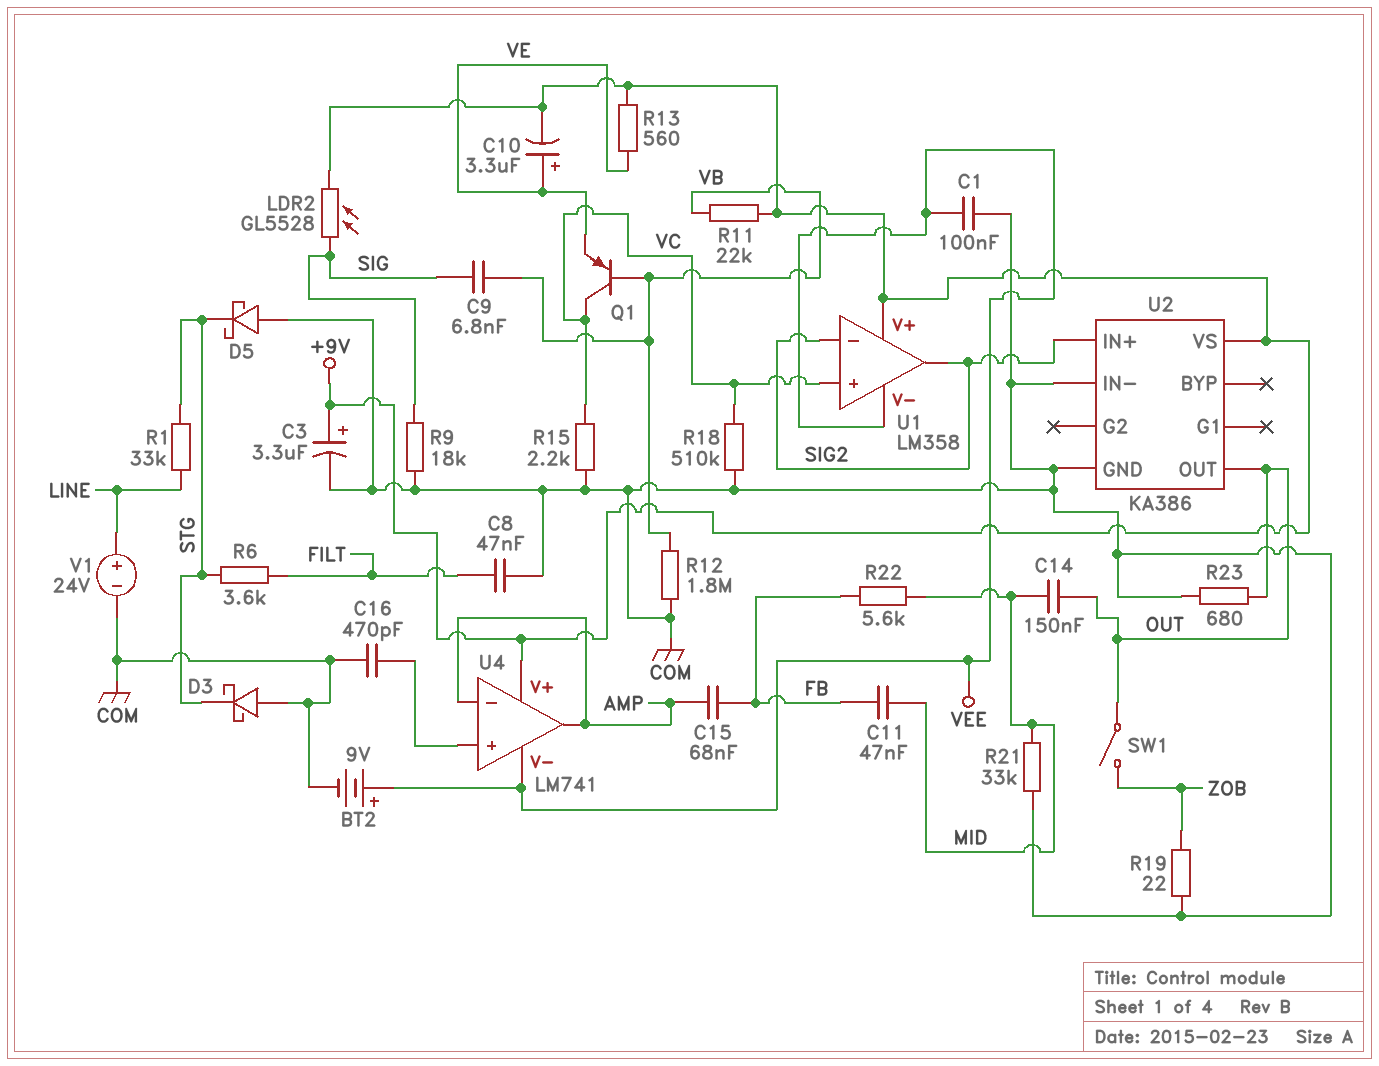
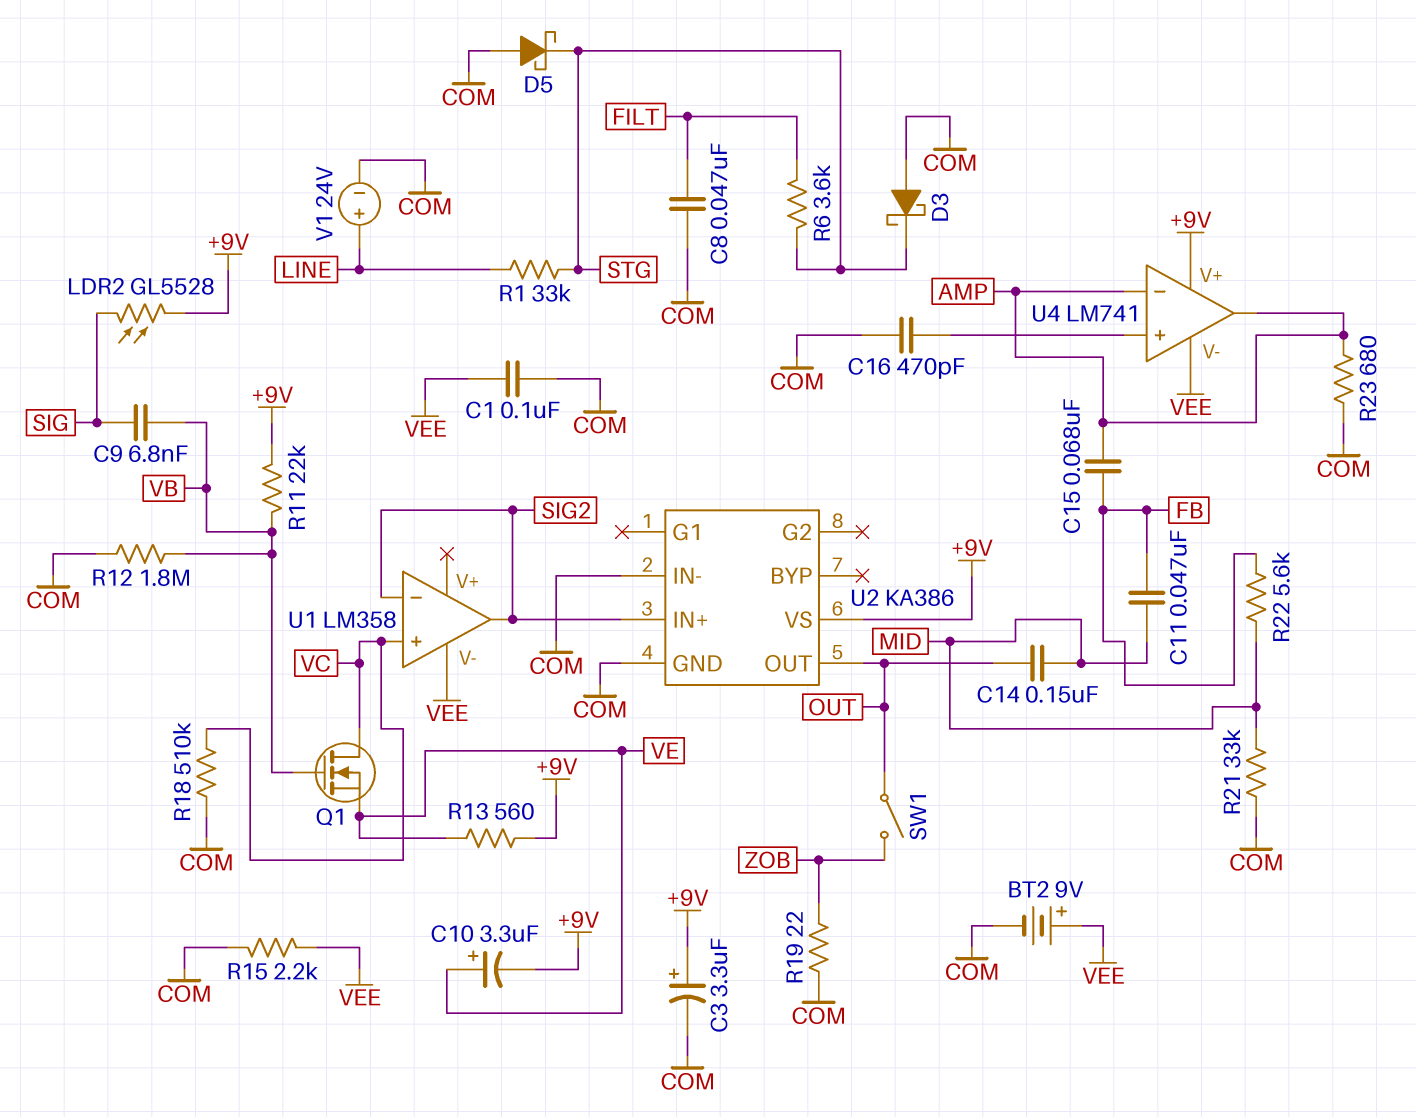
Q1: PNP (B VB, C VC, E VE) -> NMOS (G VB, D VC, S VE)
R9: 18k (COM, SIG) -> none
R15: 2.2k (COM, VC) -> 2.2k (COM, VEE)
R23: 680 (COM, OUT) -> 680 (AMP, COM)
U1 pin V+: +9V -> none

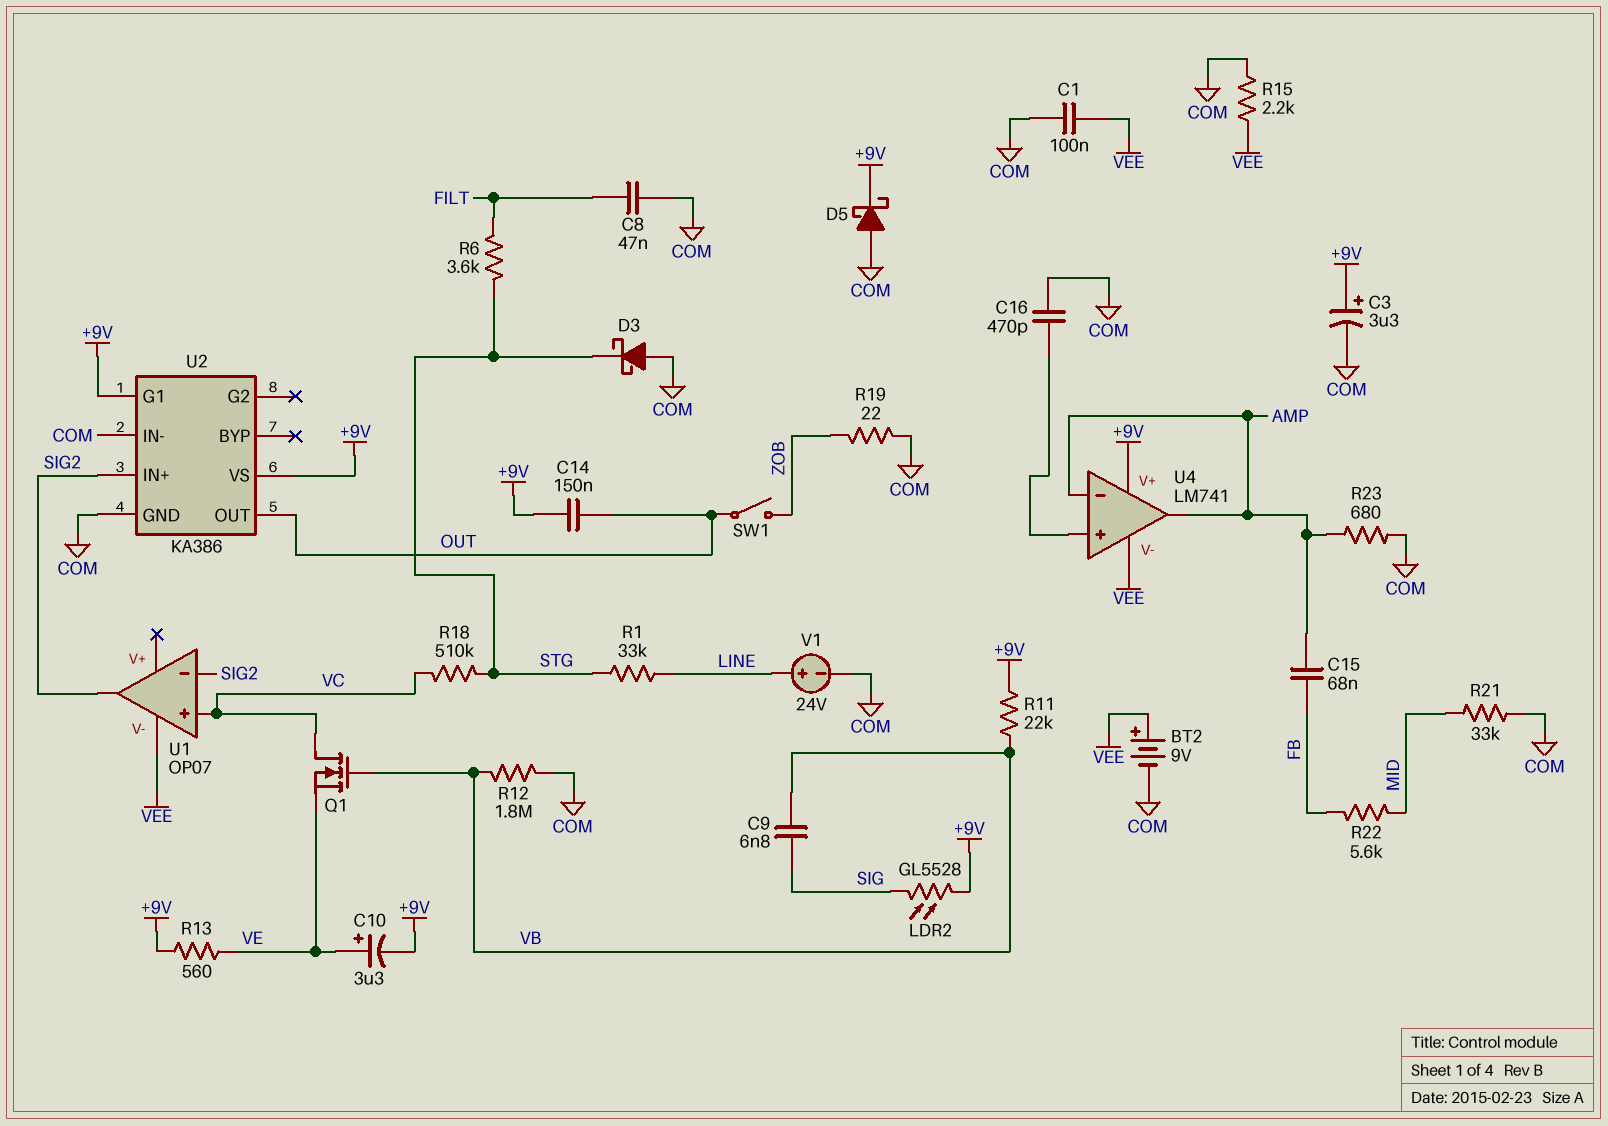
C11: 47nF (FB, MID) -> none
C14: 150nF (MID, OUT) -> 150nF (+9V, OUT)
D5: schottky (A COM, K STG) -> schottky (A COM, K +9V)
R18: 510k (COM, VC) -> 510k (STG, VC)
U1: LM358 -> OP07
U2 pin G1: none -> +9V

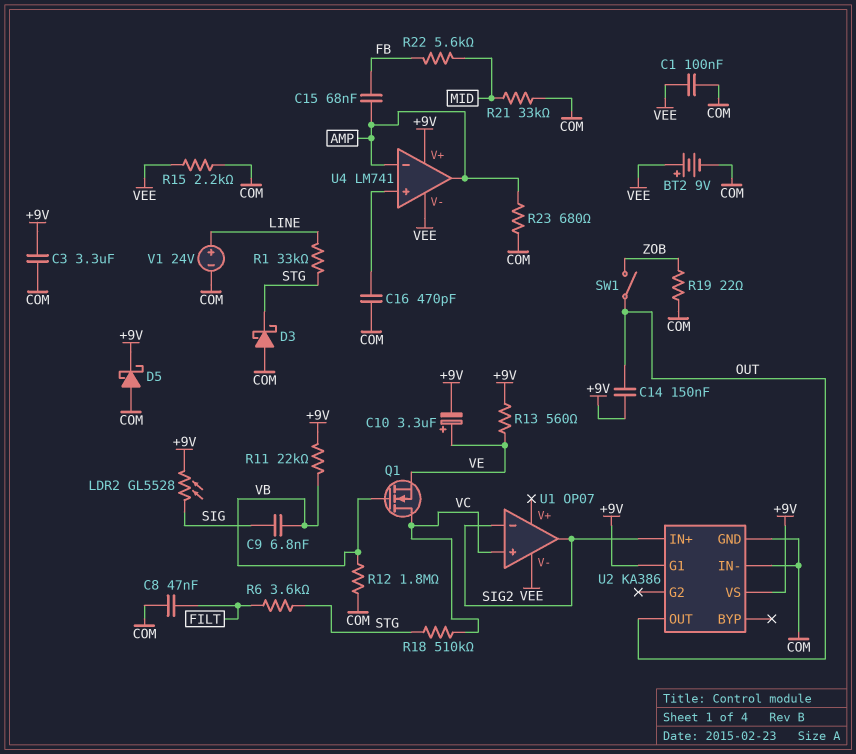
C3: 3.3uF (plus +9V, minus COM) -> 3.3uF (+9V, COM)

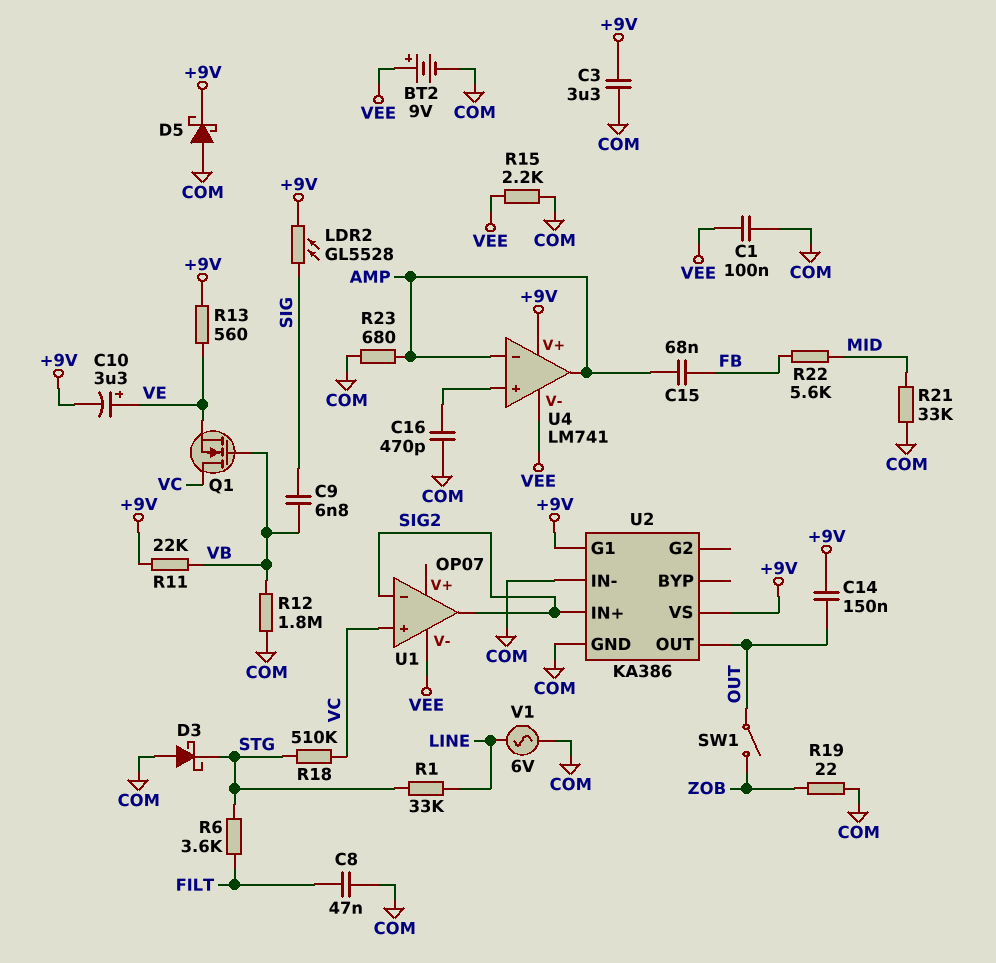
V1: 24V (plus LINE, minus COM) -> AC 6V (COM, LINE)

